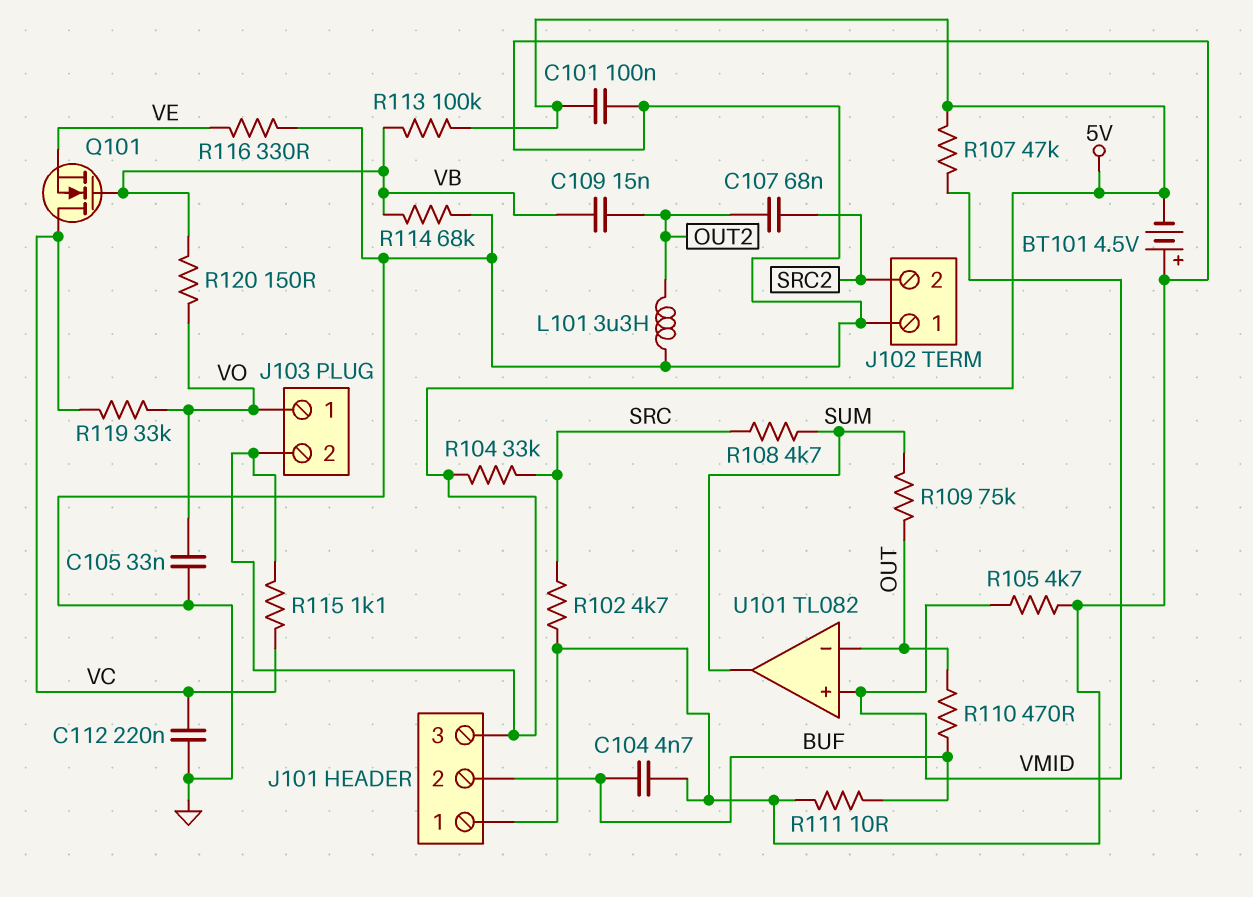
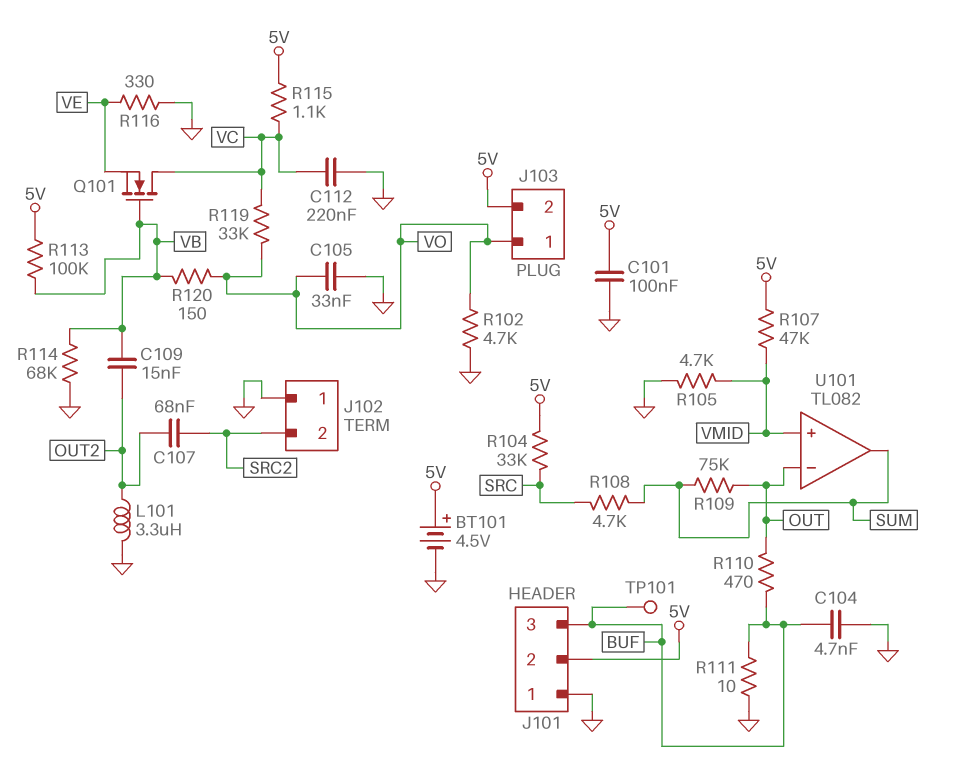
BT101: 4.5V (plus GND, minus 5V) -> 4.5V (plus 5V, minus GND)
J101 pin 2: BUF -> 5V
J101 pin 3: 5V -> BUF
R102: 4.7k (GND, SRC) -> 4.7k (GND, VO)
TP101: none -> test point (BUF)

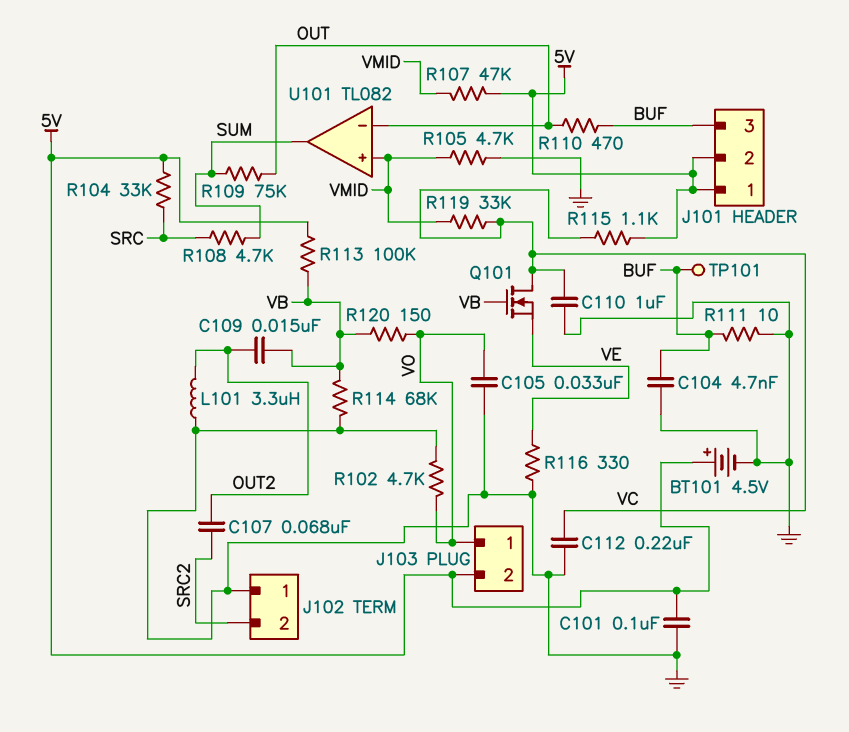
C110: none -> 1uF (GND, VC)
J101 pin 1: GND -> 5V
R119: 33k (VC, VO) -> 33k (VC, VMID)

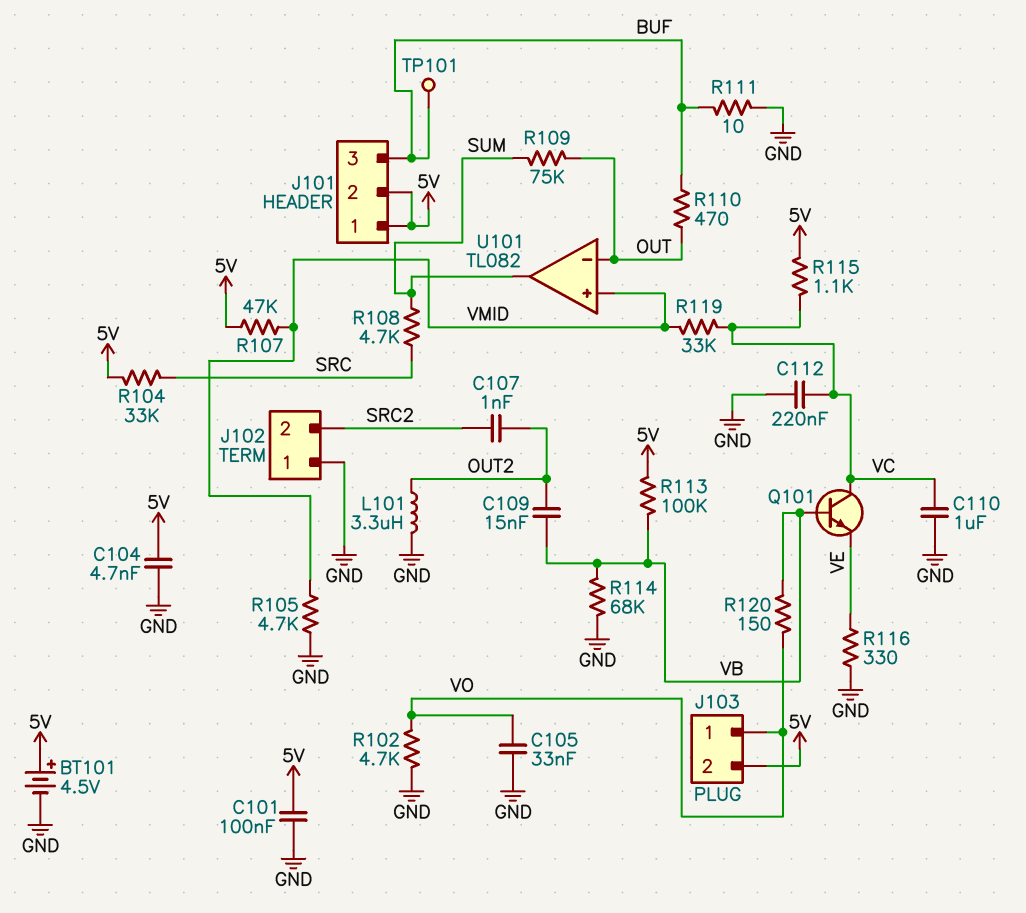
C104: 4.7nF (BUF, GND) -> 4.7nF (5V, GND)
C107: 68nF (OUT2, SRC2) -> 1nF (OUT2, SRC2)
Q101: NMOS (G VB, D VC, S VE) -> NPN (B VB, C VC, E VE)

